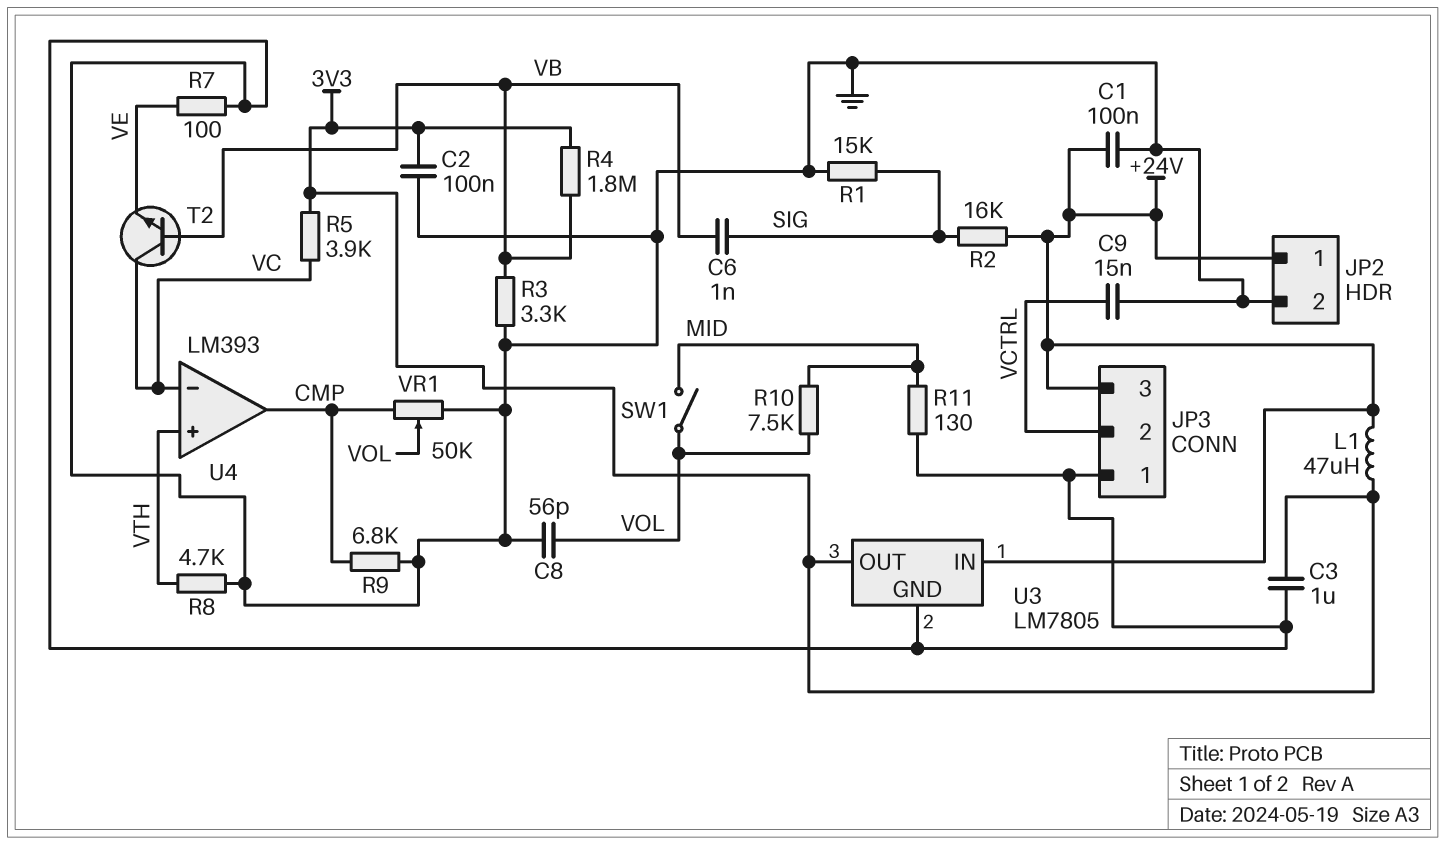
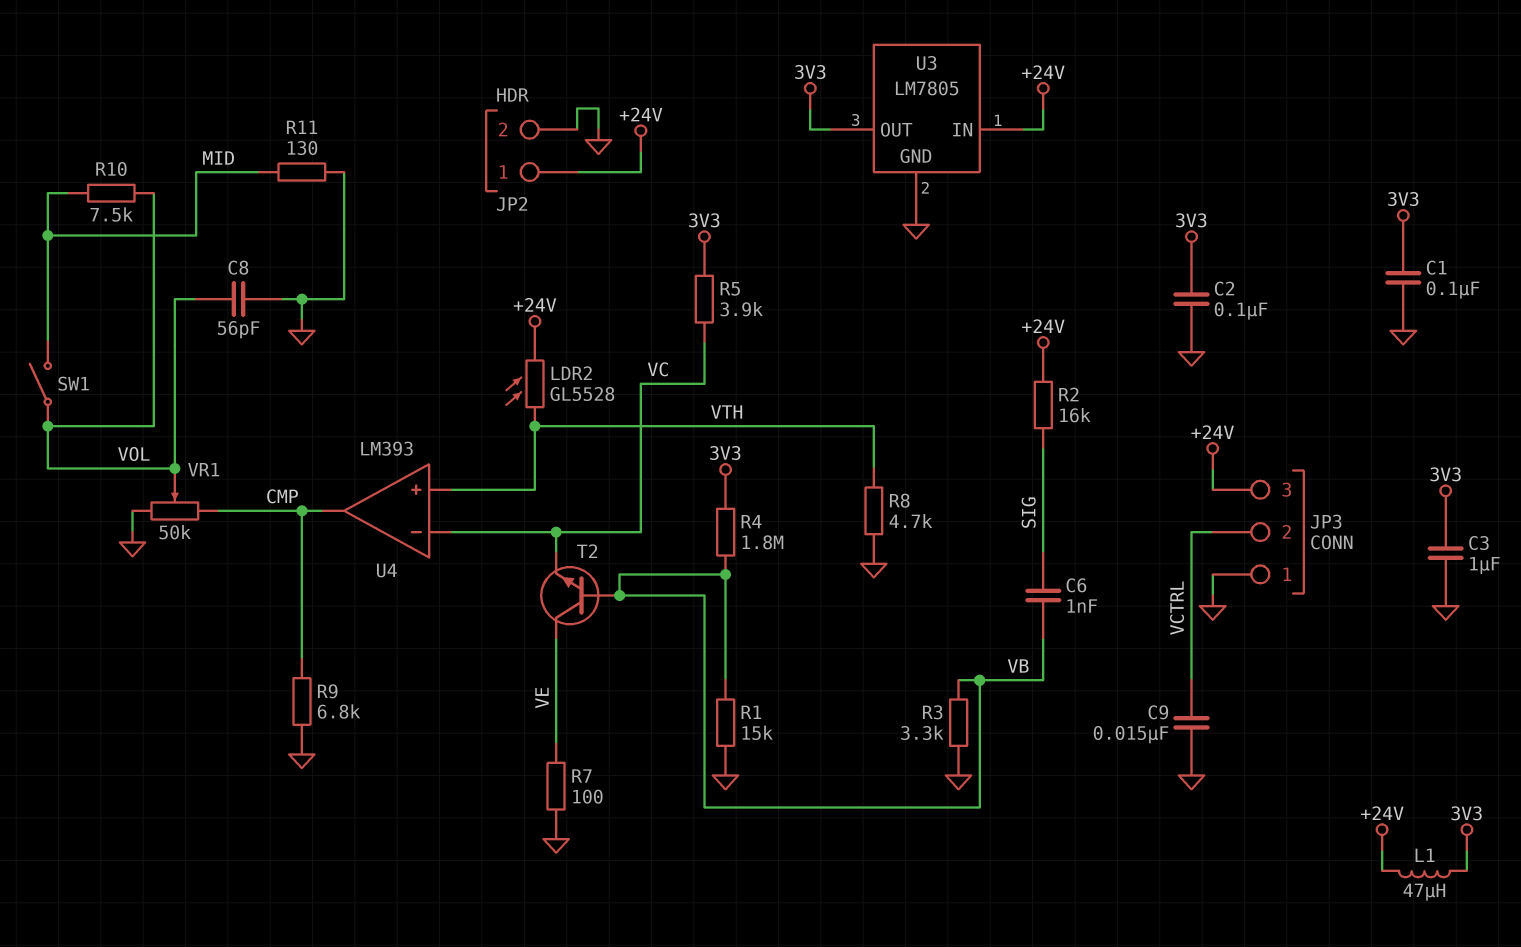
C1: 100nF (+24V, GND) -> 100nF (3V3, GND)
LDR2: none -> GL5528 (+24V, VTH)
R1: 15k (GND, SIG) -> 15k (GND, VB)
T2: NPN (B VB, C VC, E VE) -> NPN (B VB, C VE, E VC)

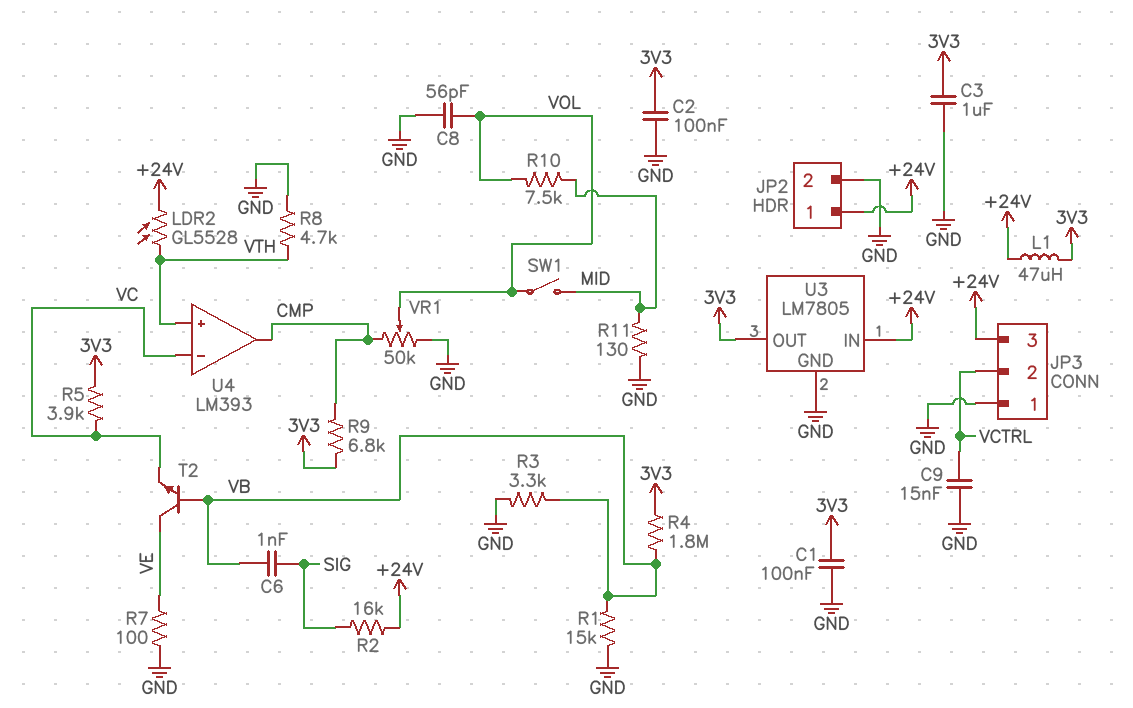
R9: 6.8k (CMP, GND) -> 6.8k (3V3, CMP)

